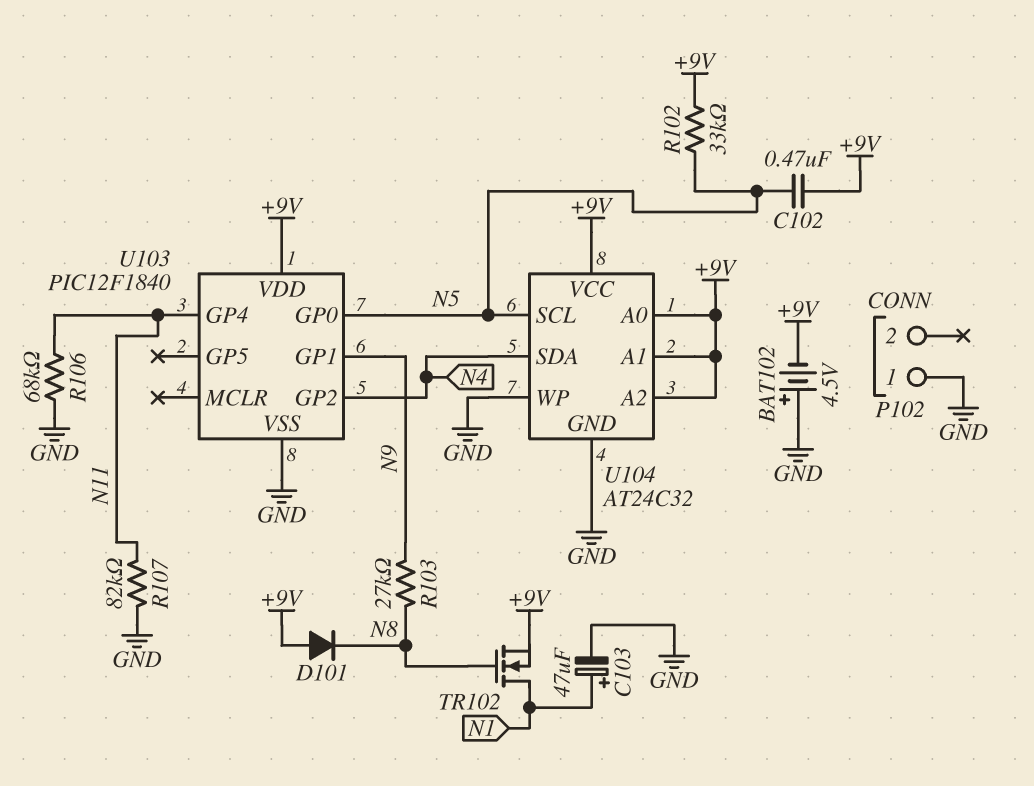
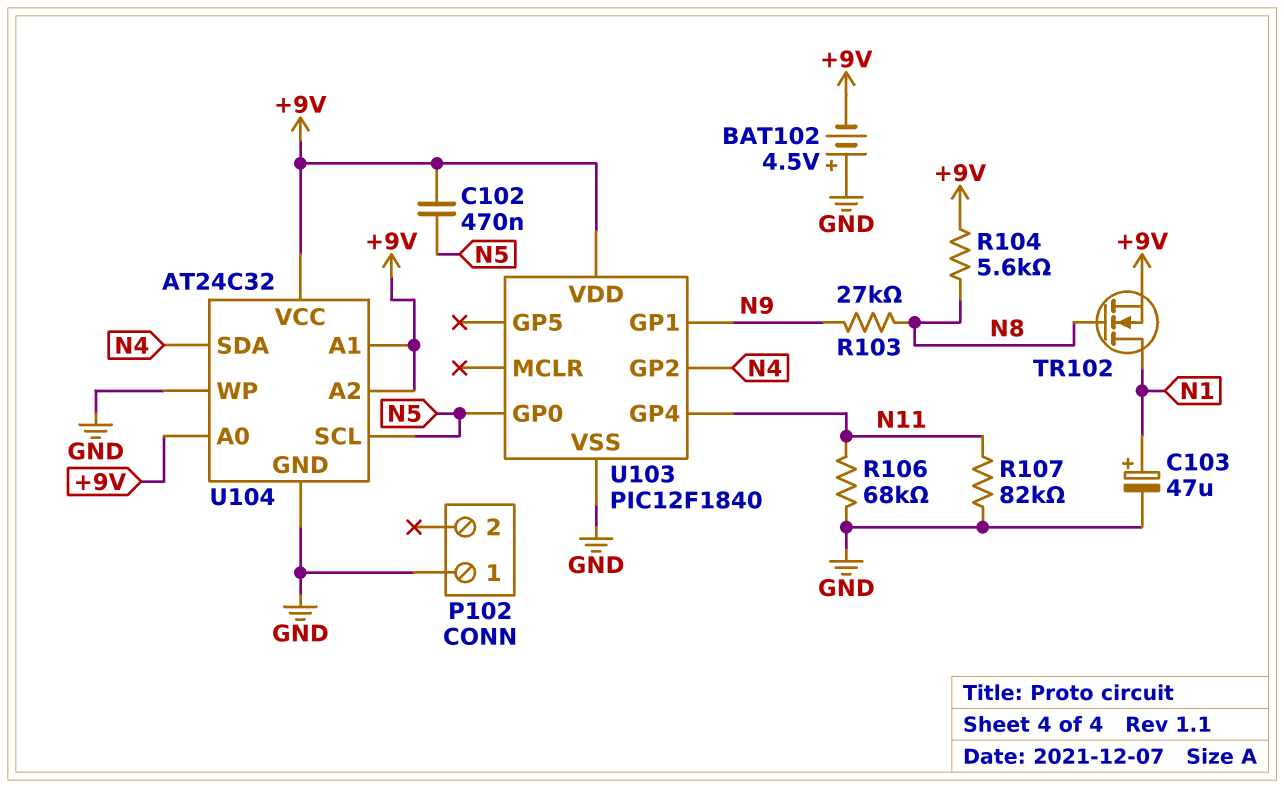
D101: diode (A +9V, K N8) -> none
R102: 33k (+9V, N5) -> none
R104: none -> 5.6k (+9V, N8)

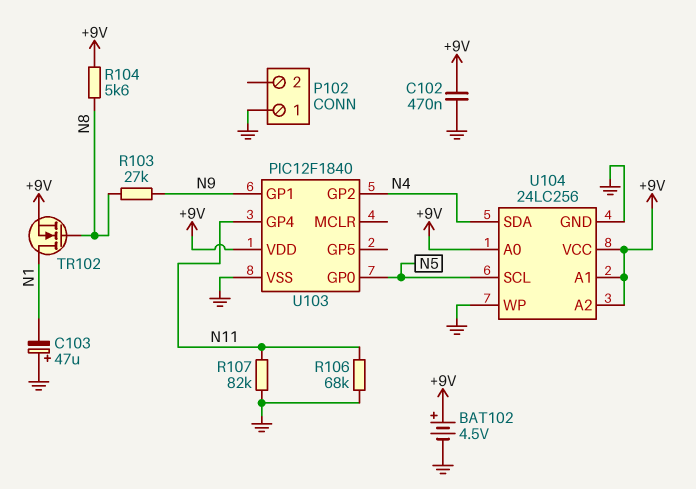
BAT102: 4.5V (plus GND, minus +9V) -> 4.5V (plus +9V, minus GND)
C102: 470nF (+9V, N5) -> 470nF (+9V, GND)
C103: 47uF (plus N1, minus GND) -> 47uF (plus GND, minus N1)
U104: AT24C32 -> 24LC256

